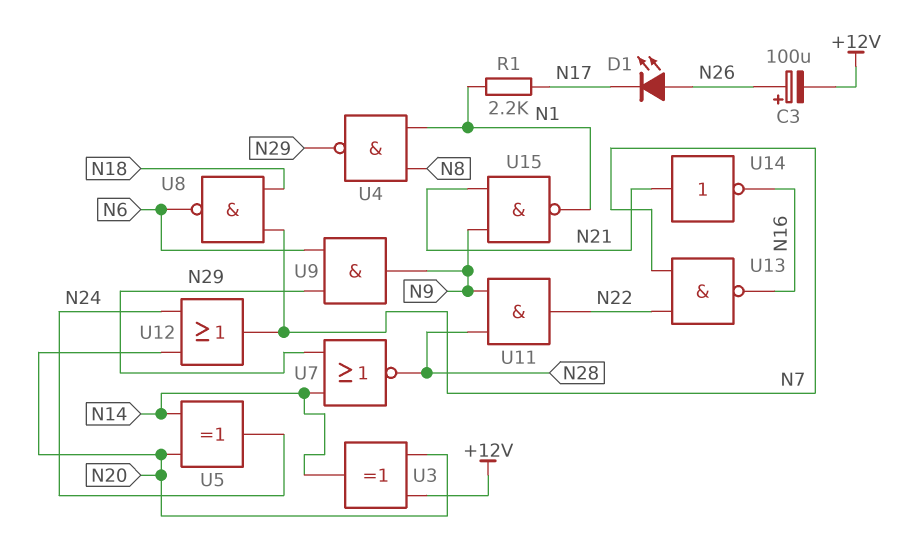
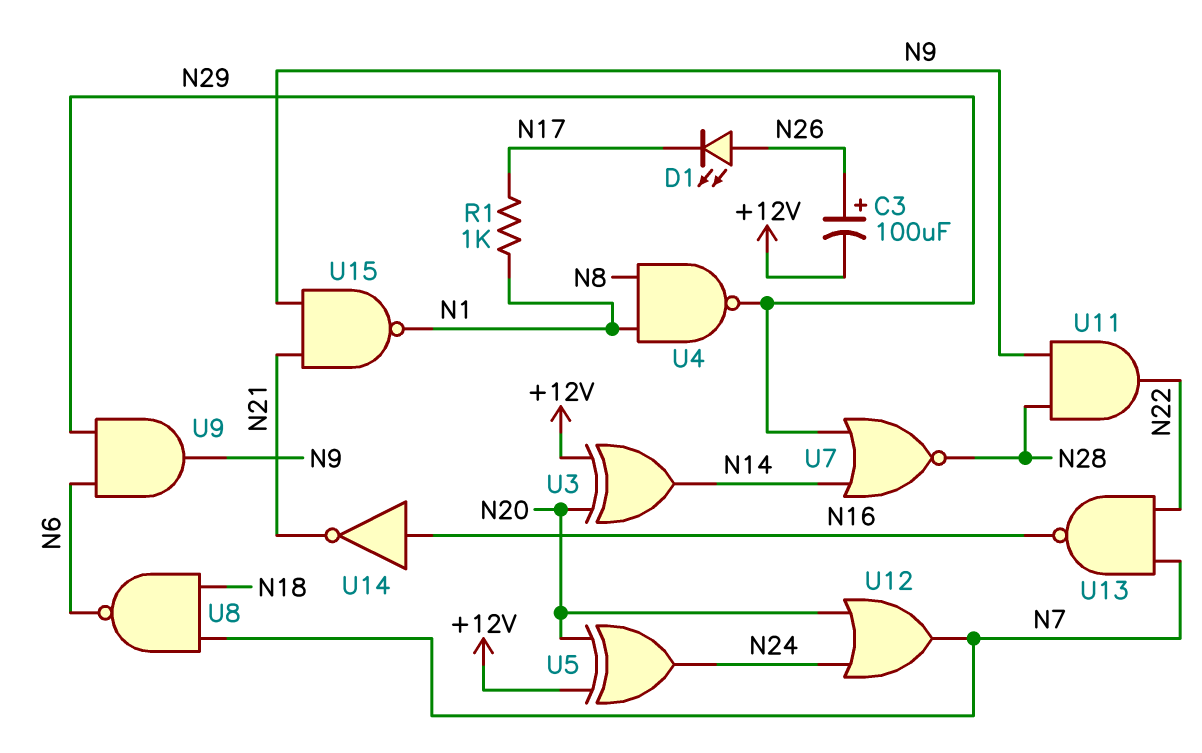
R1: 2.2k (N1, N17) -> 1k (N1, N17)
U5: XOR (in N14, in N20, out N24) -> XOR (in +12V, in N20, out N24)
U14: NOT (in N21, out N16) -> NOT (in N16, out N21)

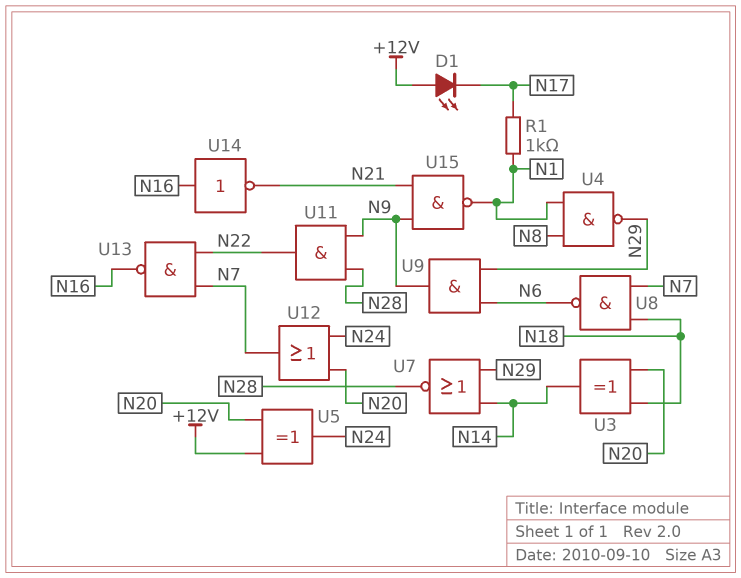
C3: 100uF (plus N26, minus +12V) -> none
D1: LED (A N26, K N17) -> LED (A +12V, K N17)
U3: XOR (in +12V, in N20, out N14) -> XOR (in N18, in N20, out N14)

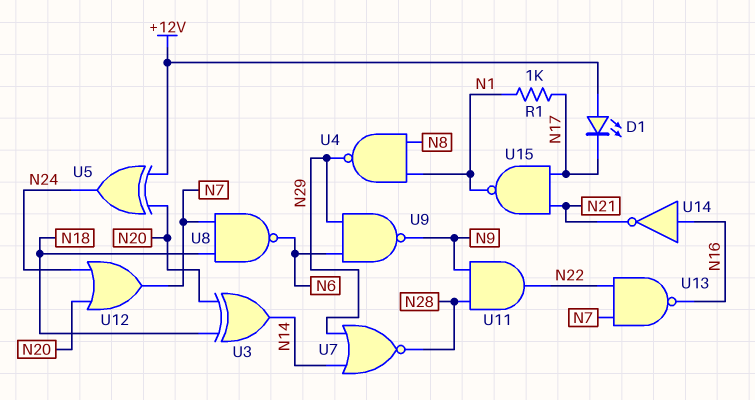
U9: AND (in N6, in N29, out N9) -> NAND (in N6, in N29, out N9)
U15: NAND (in N9, in N21, out N1) -> NAND (in N17, in N21, out N1)

